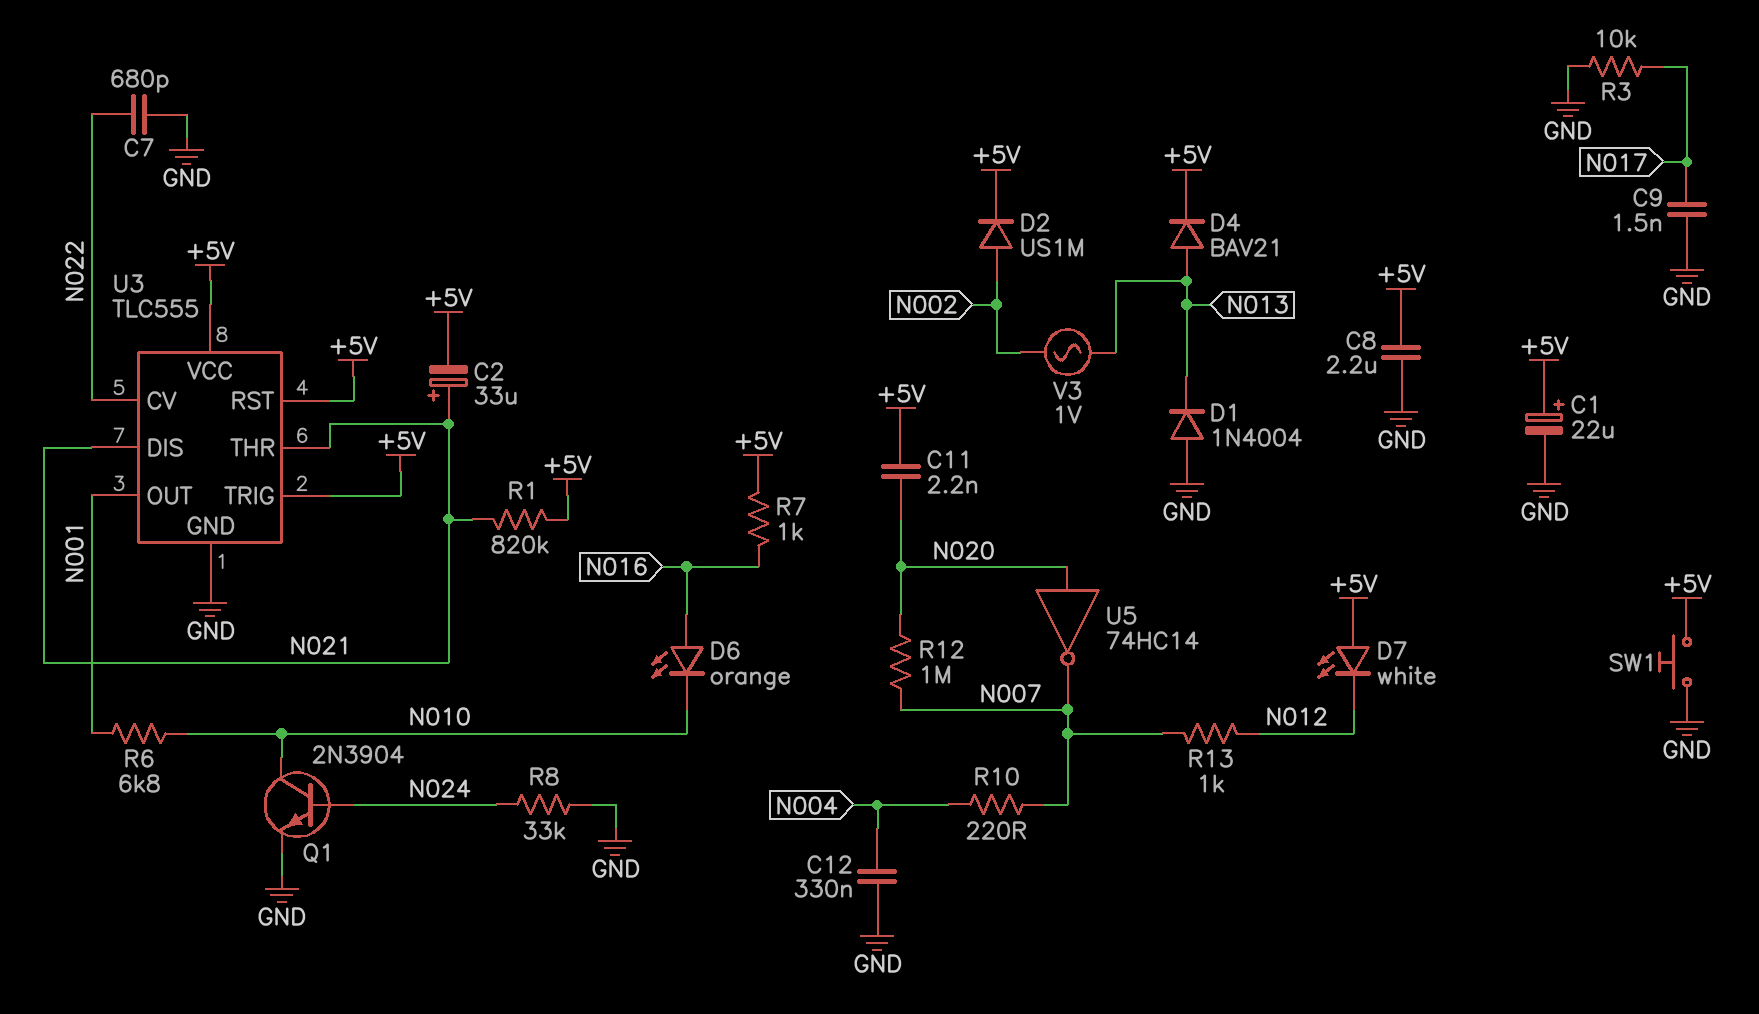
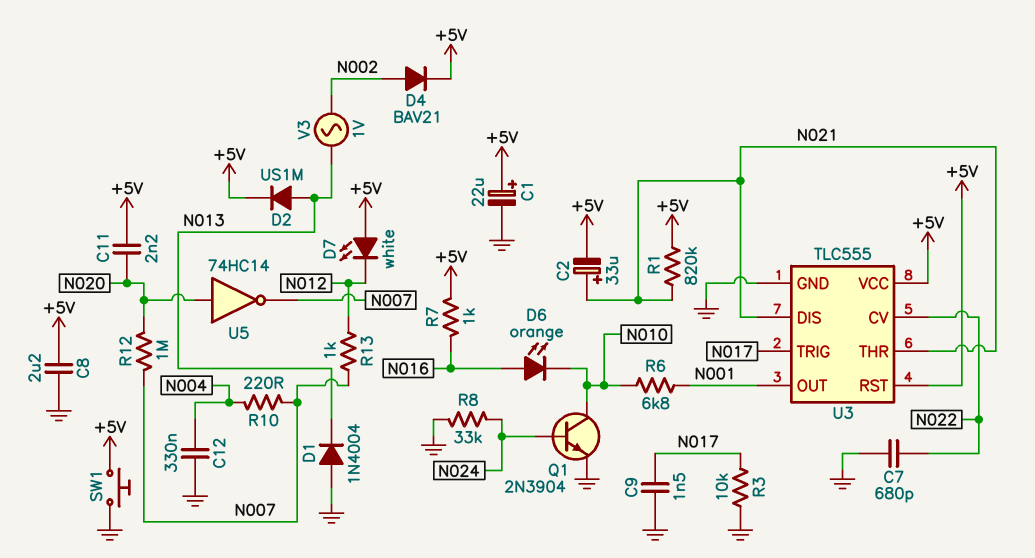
D2: diode US1M (A N002, K +5V) -> diode US1M (A N013, K +5V)
D4: diode BAV21 (A N013, K +5V) -> diode BAV21 (A N002, K +5V)
U3 pin TRIG: +5V -> N017

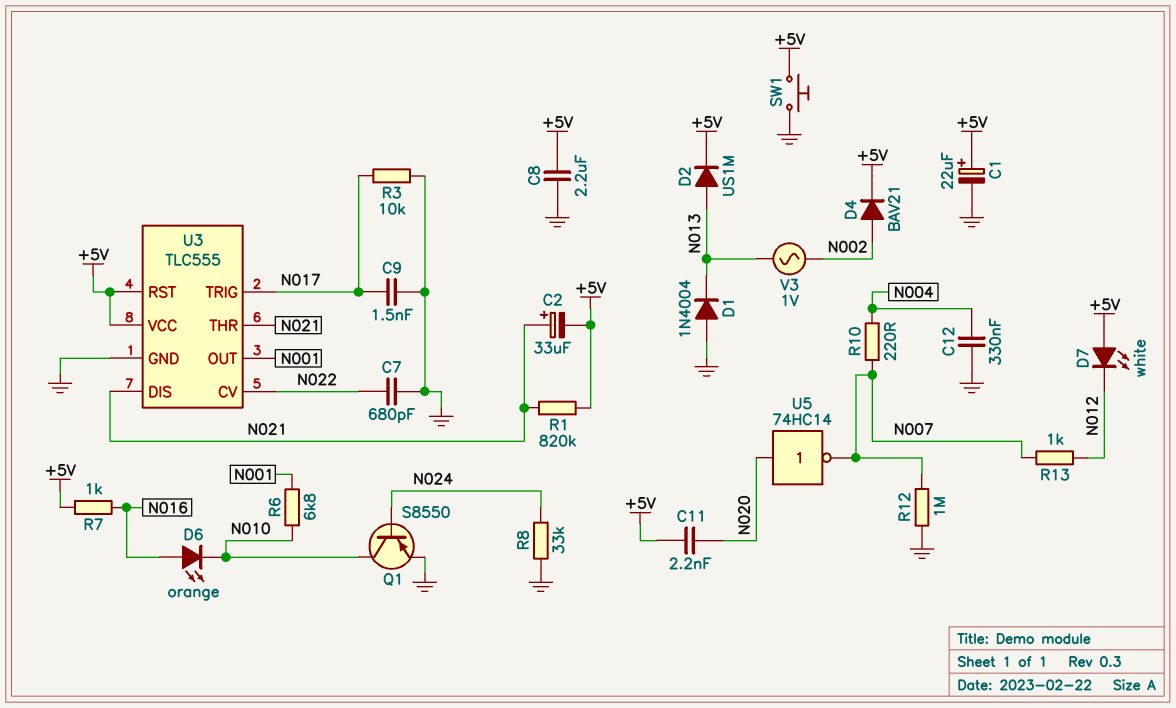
Q1: NPN 2N3904 (B N024, C N010, E GND) -> PNP S8550 (B N024, C N010, E GND)
R12: 1M (N007, N020) -> 1M (GND, N007)

